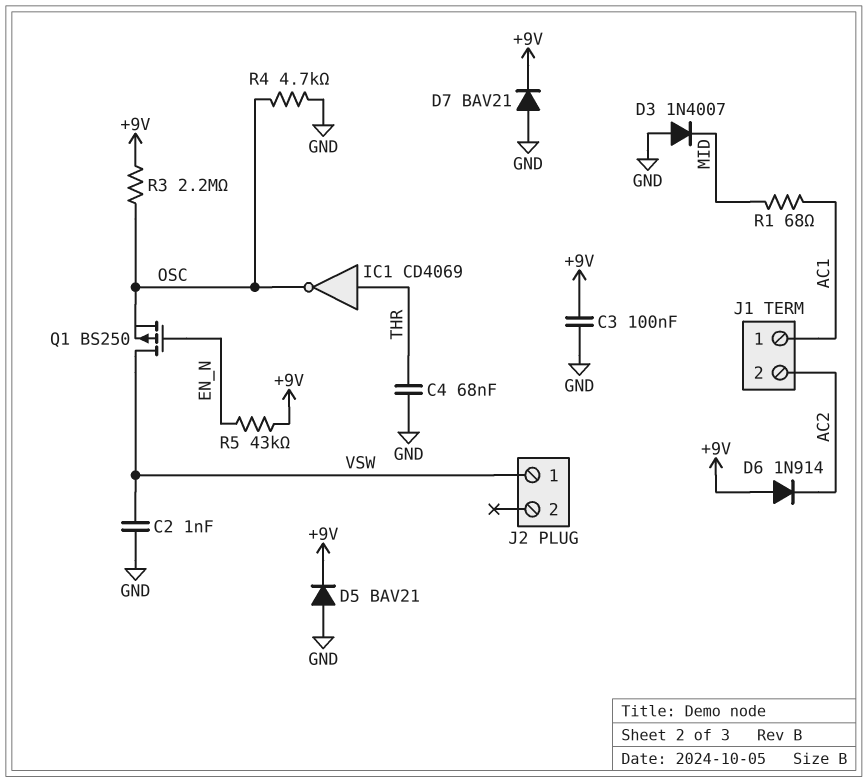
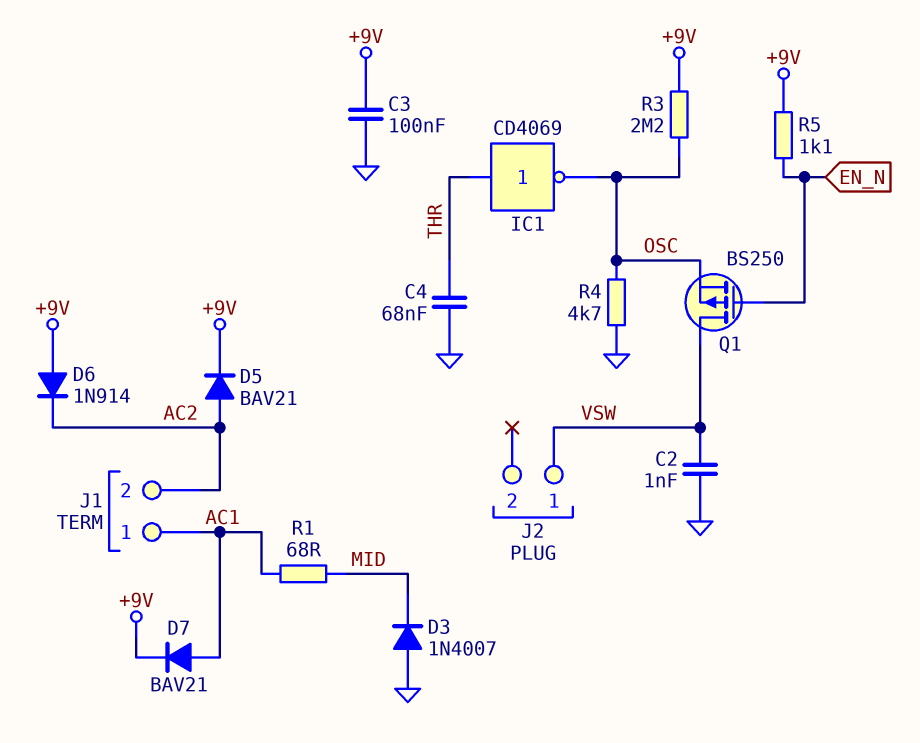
D5: diode BAV21 (A GND, K +9V) -> diode BAV21 (A AC2, K +9V)
D7: diode BAV21 (A GND, K +9V) -> diode BAV21 (A AC1, K +9V)
R5: 43k (+9V, EN_N) -> 1.1k (+9V, EN_N)

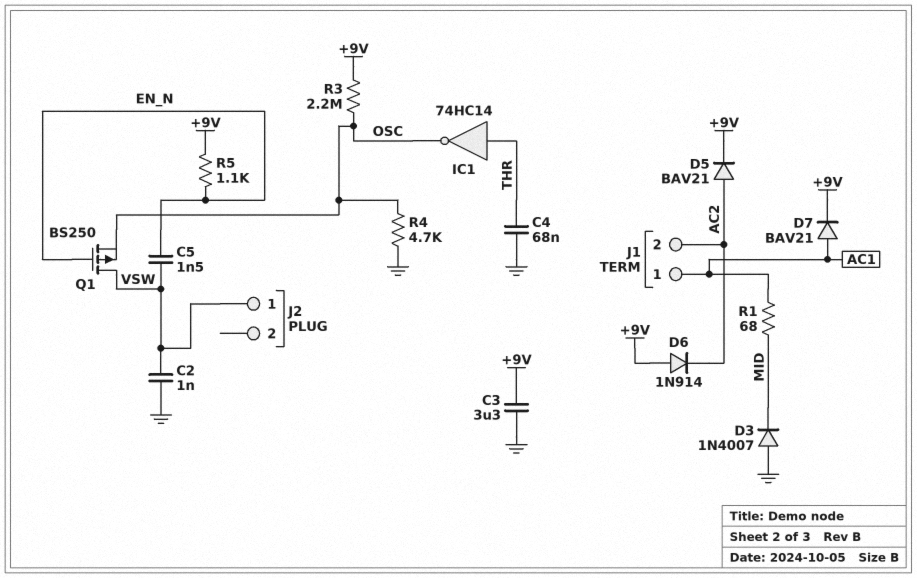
C3: 100nF (+9V, GND) -> 3.3uF (+9V, GND)
C5: none -> 1.5nF (EN_N, VSW)
IC1: NOT CD4069 (in THR, out OSC) -> NOT 74HC14 (in THR, out OSC)

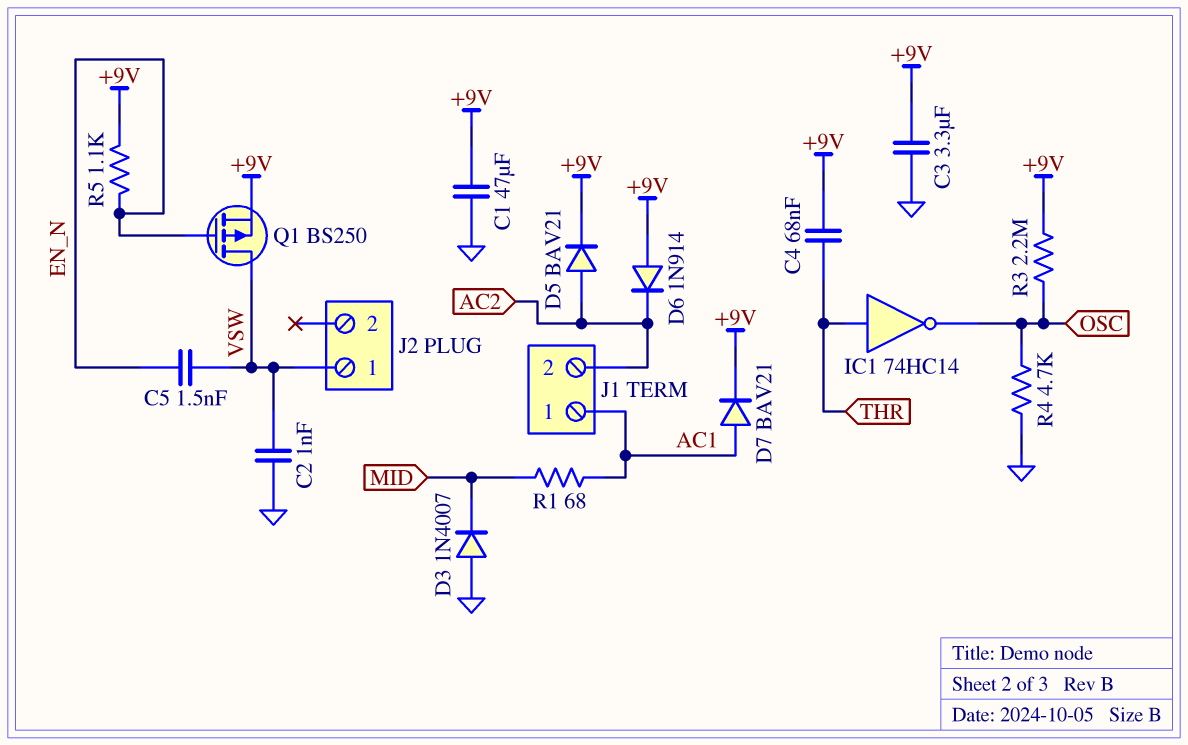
C1: none -> 47uF (+9V, GND)
C4: 68nF (GND, THR) -> 68nF (+9V, THR)
Q1: PMOS BS250 (G EN_N, D VSW, S OSC) -> PMOS BS250 (G EN_N, D VSW, S +9V)

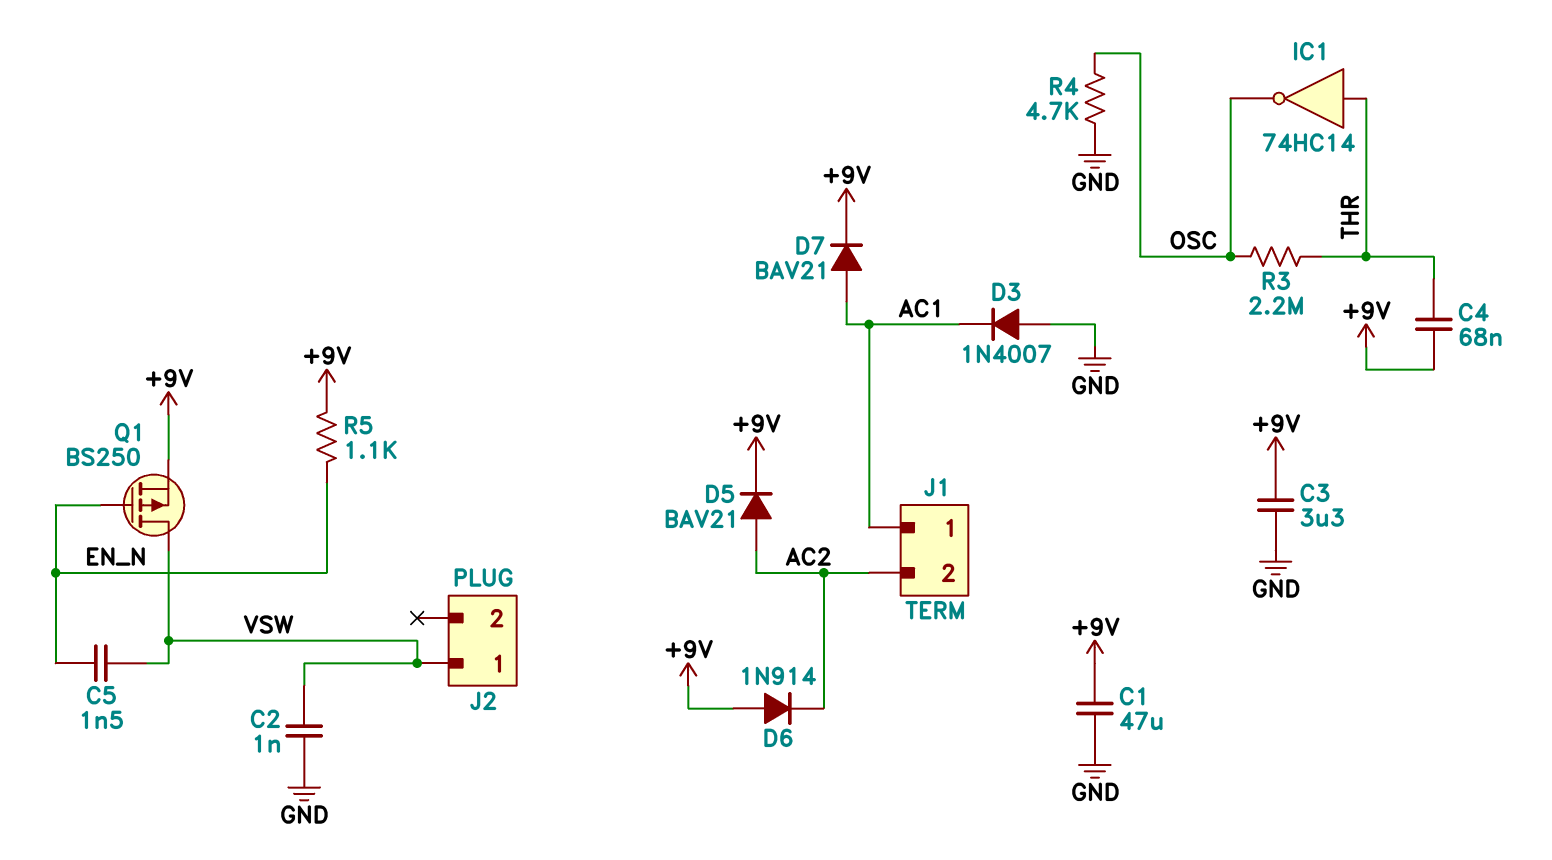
D3: diode 1N4007 (A GND, K MID) -> diode 1N4007 (A GND, K AC1)
R1: 68 (AC1, MID) -> none
R3: 2.2M (+9V, OSC) -> 2.2M (OSC, THR)

